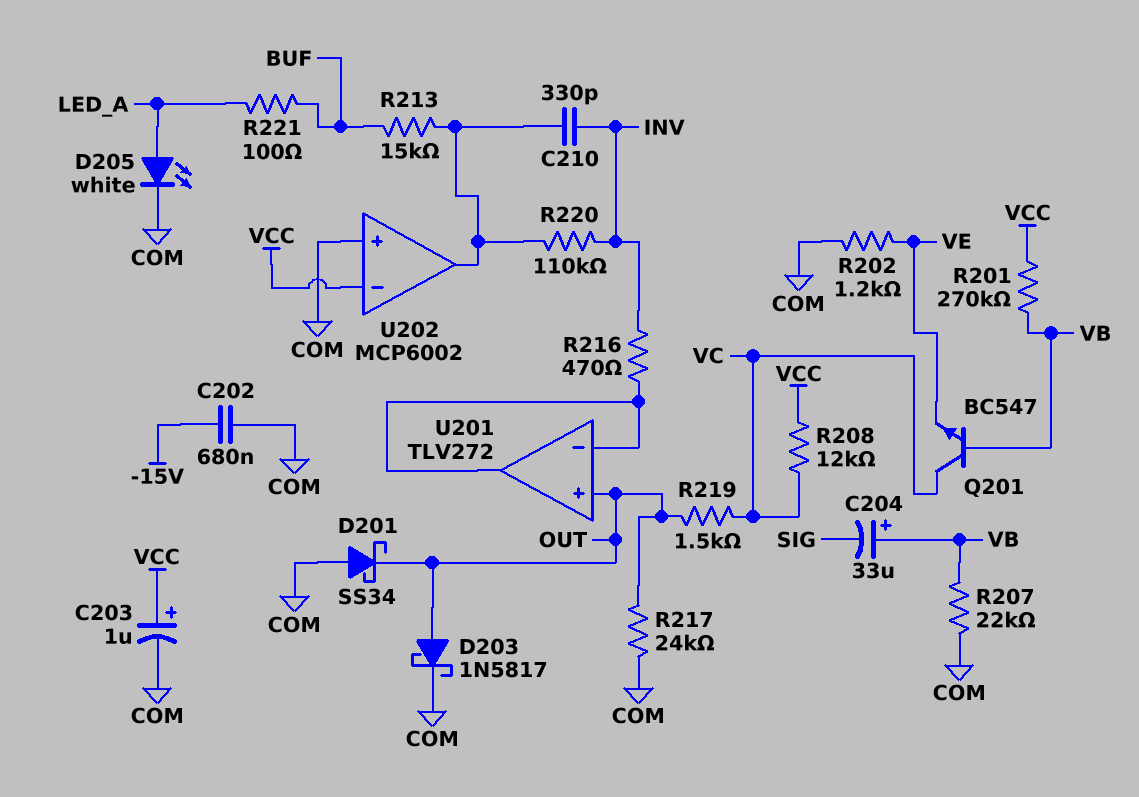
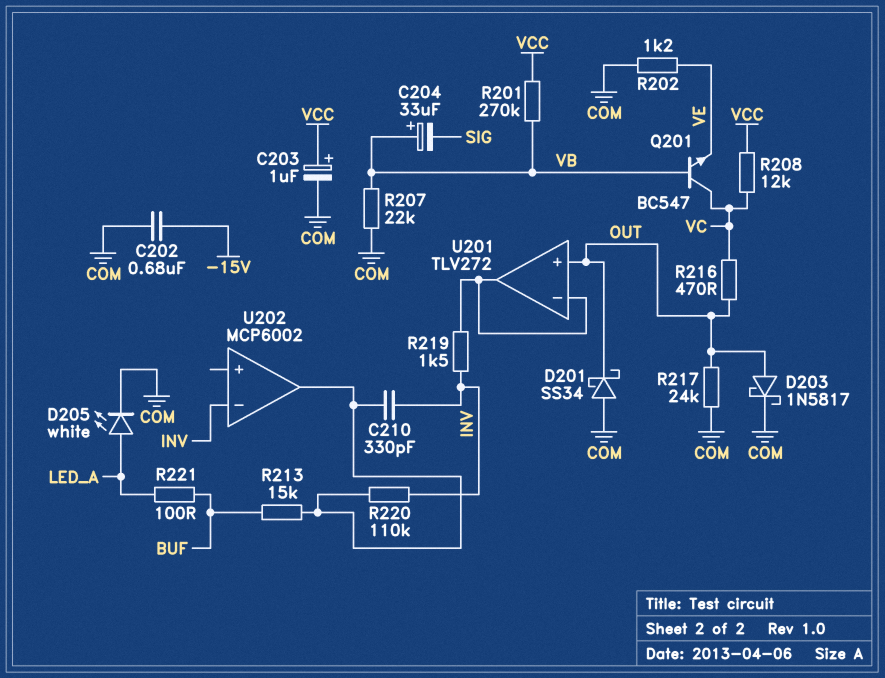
R216: 470 (INV, U201/in-) -> 470 (OUT, VC)
R219: 1.5k (OUT, VC) -> 1.5k (INV, U201/in-)
U202 pin in+: COM -> none
U202 pin in-: VCC -> INV

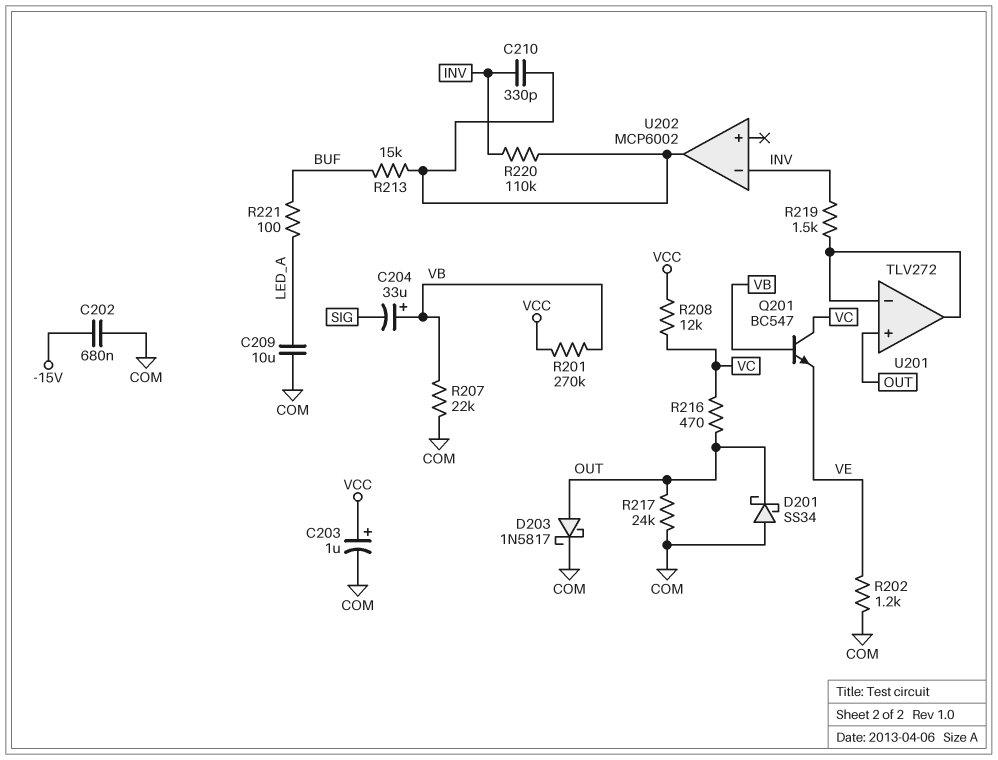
C209: none -> 10uF (COM, LED_A)
D205: LED white (A LED_A, K COM) -> none

